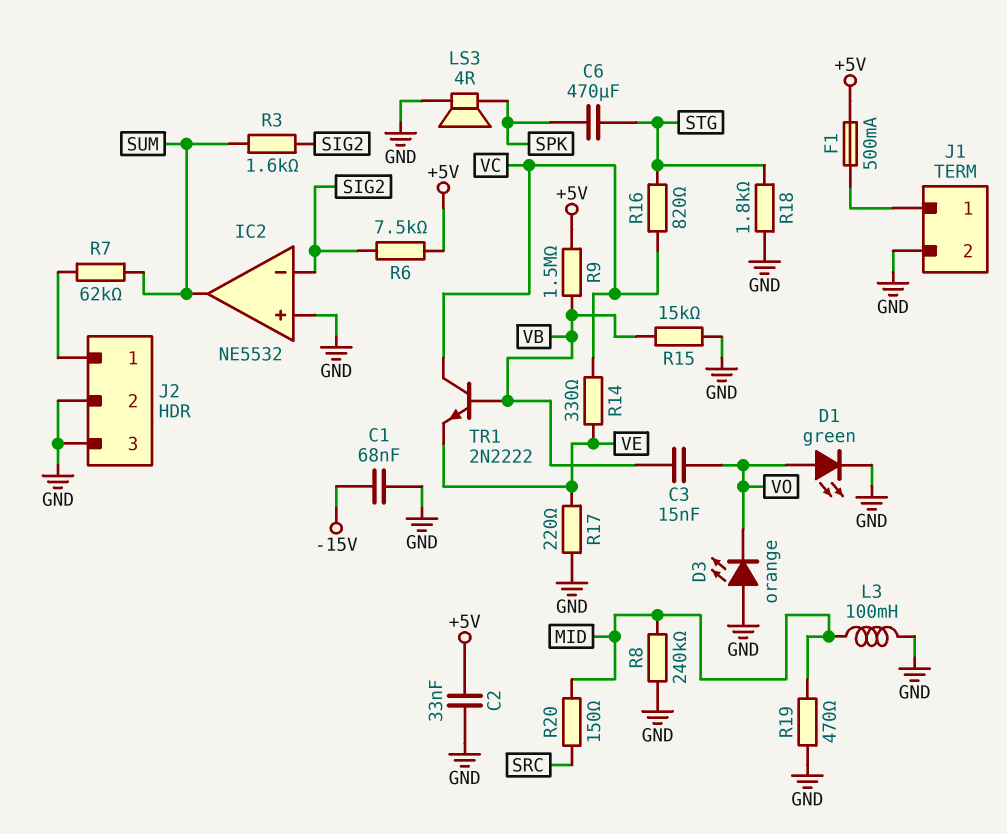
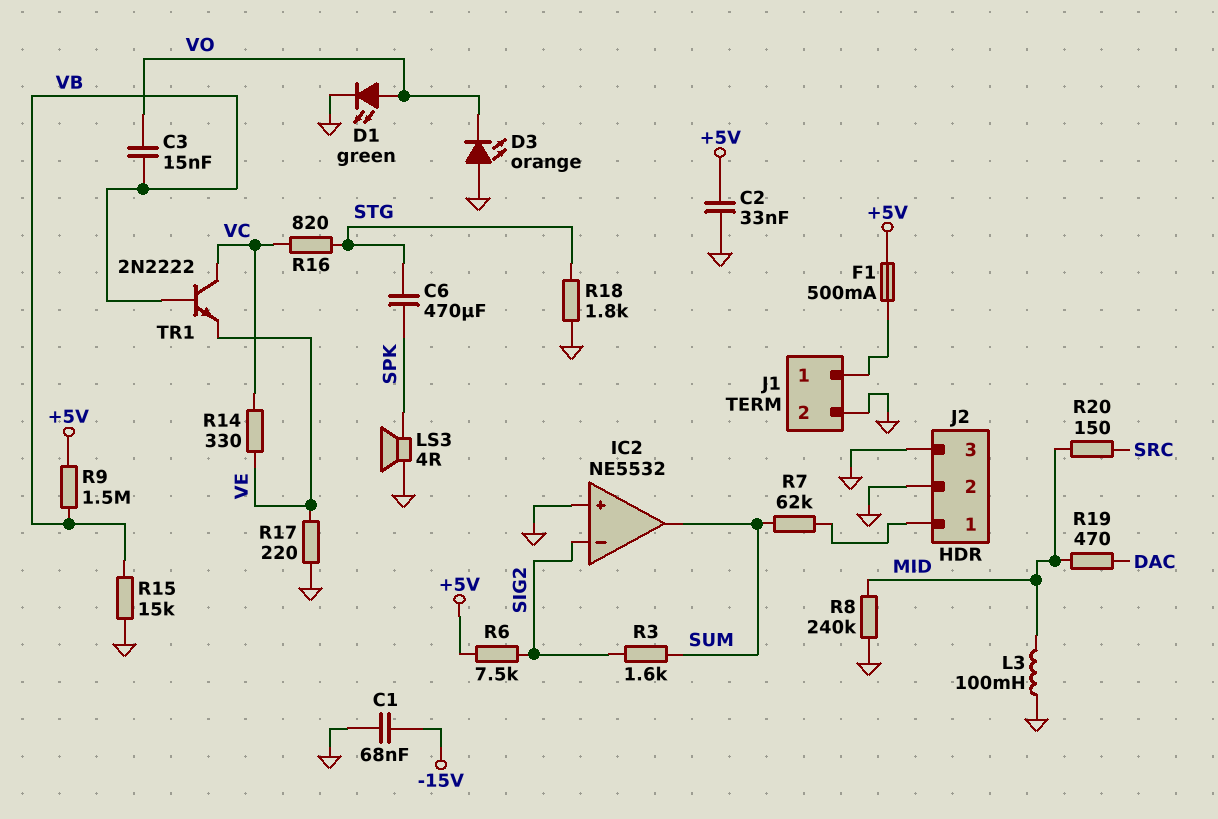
R19: 470 (GND, MID) -> 470 (DAC, MID)

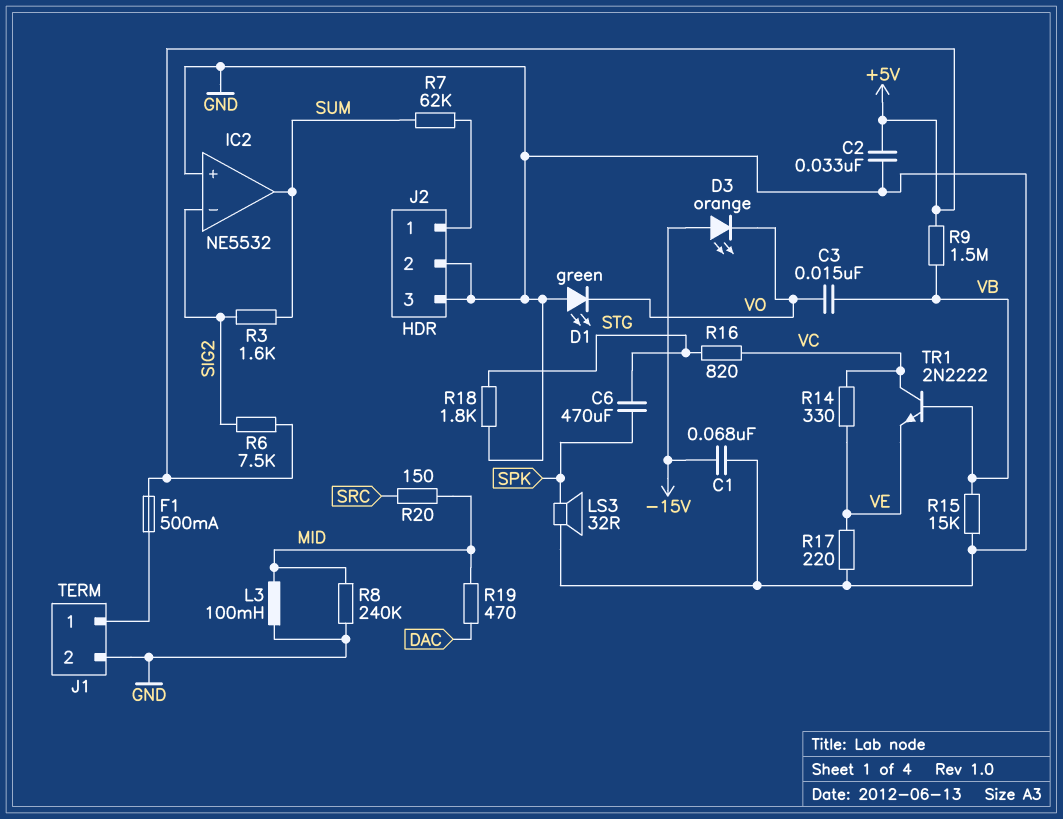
D1: LED green (A VO, K GND) -> LED green (A GND, K VO)
D3: LED orange (A GND, K VO) -> LED orange (A -15V, K VO)
LS3: speaker 4R (GND, SPK) -> speaker 32R (GND, SPK)

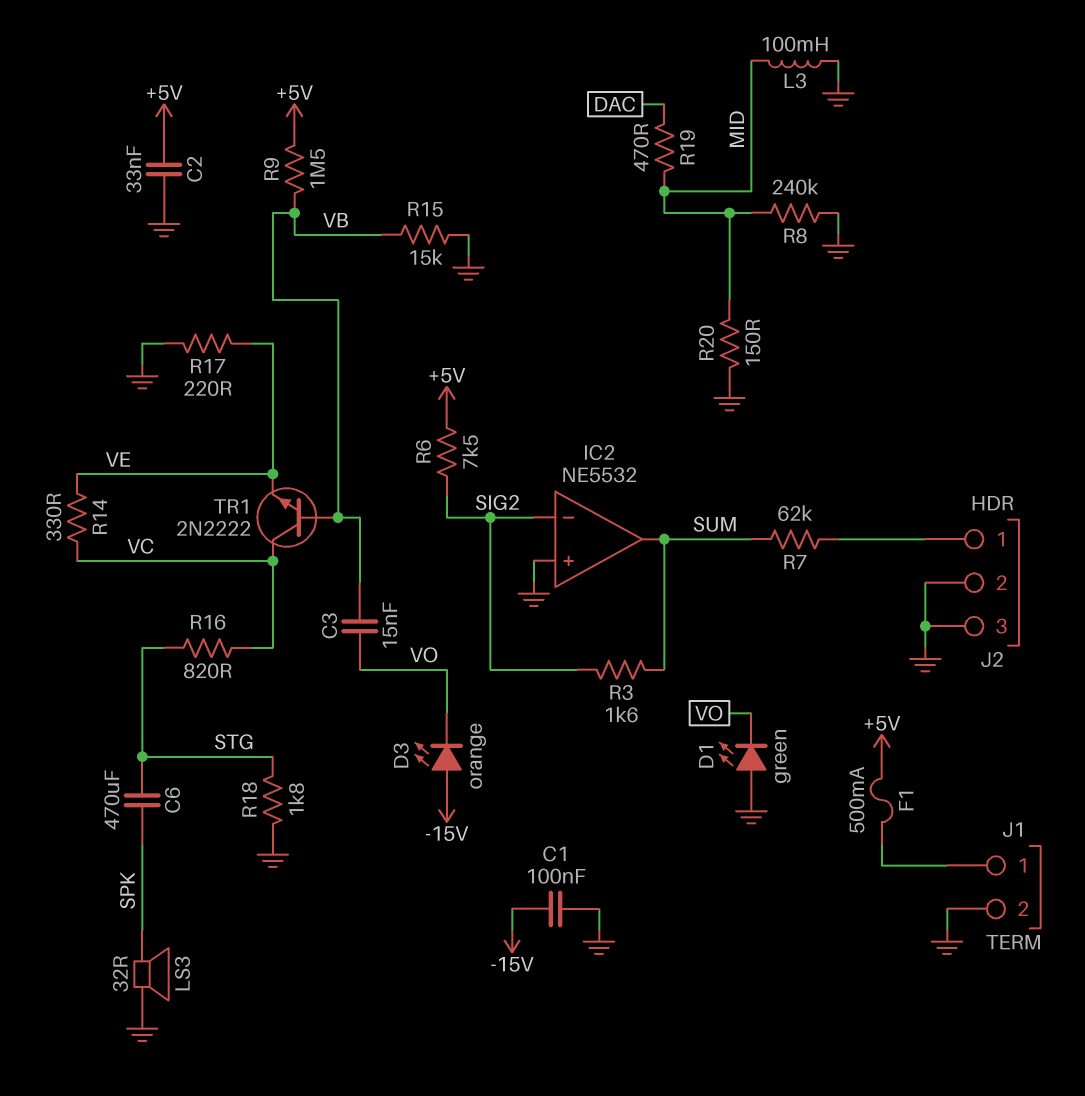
C1: 68nF (-15V, GND) -> 100nF (-15V, GND)
R20: 150 (MID, SRC) -> 150 (GND, MID)

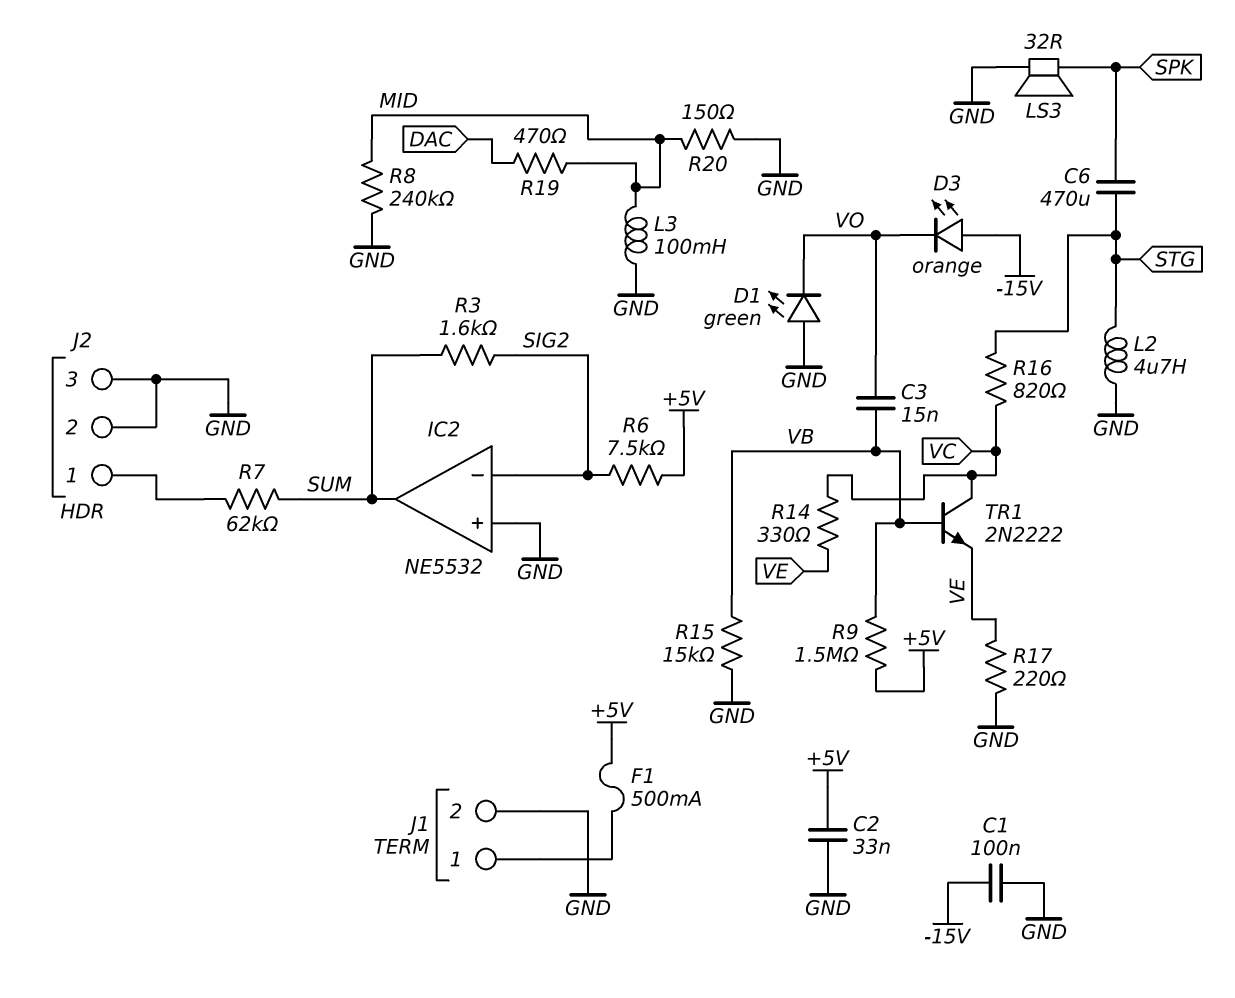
L2: none -> 4.7uH (GND, STG)
R18: 1.8k (GND, STG) -> none

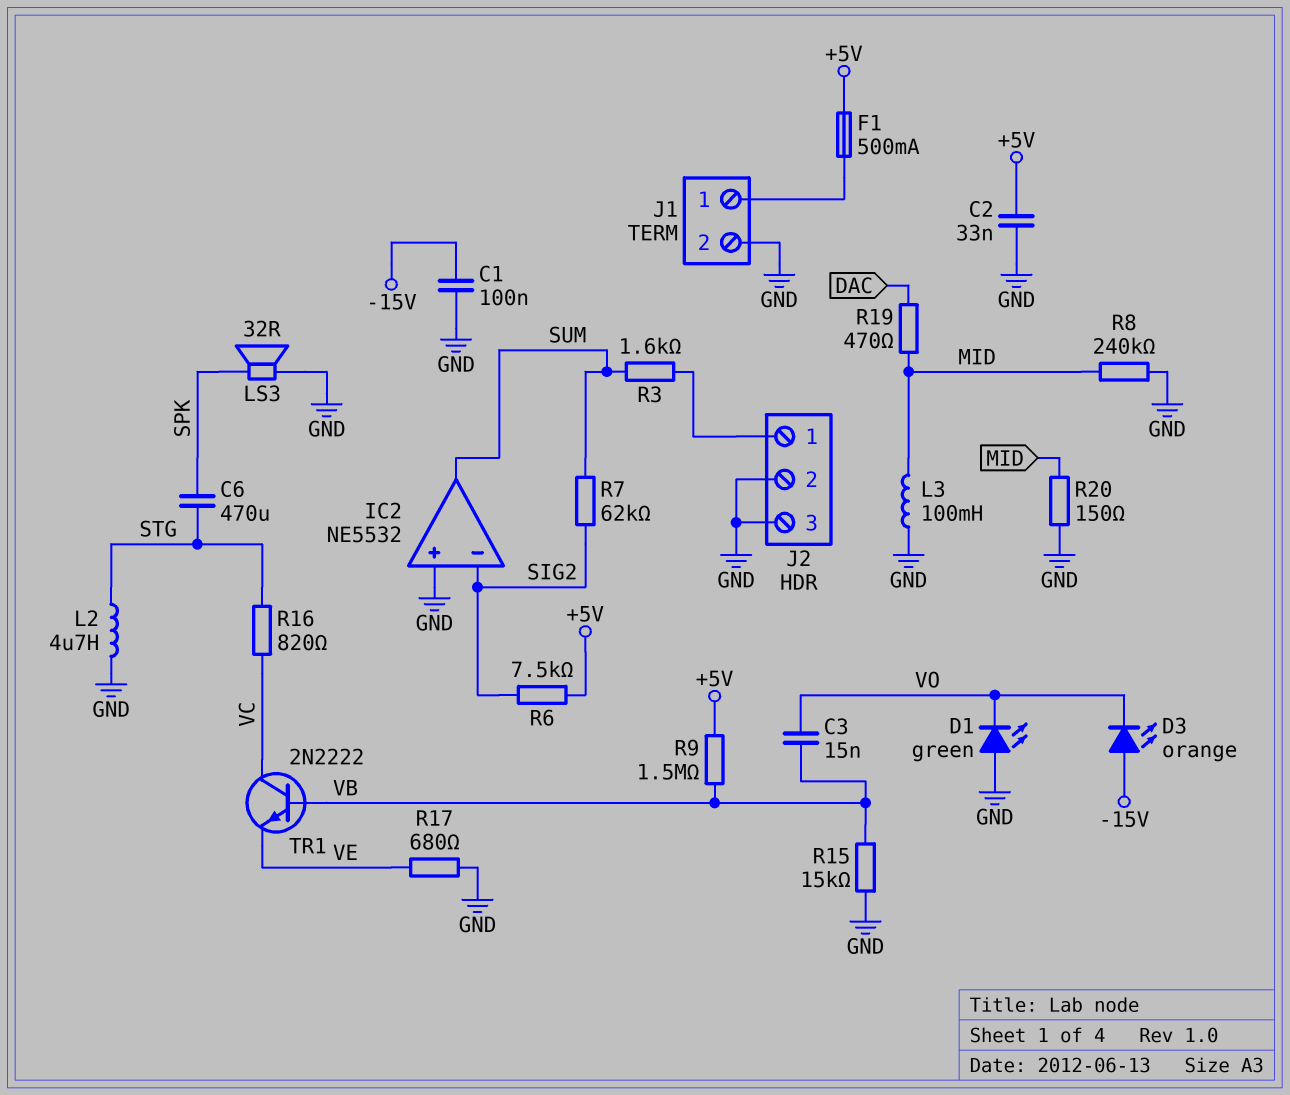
R3: 1.6k (SIG2, SUM) -> 1.6k (J2/1, SUM)
R7: 62k (J2/1, SUM) -> 62k (SIG2, SUM)
R14: 330 (VC, VE) -> none
R17: 220 (GND, VE) -> 680 (GND, VE)

